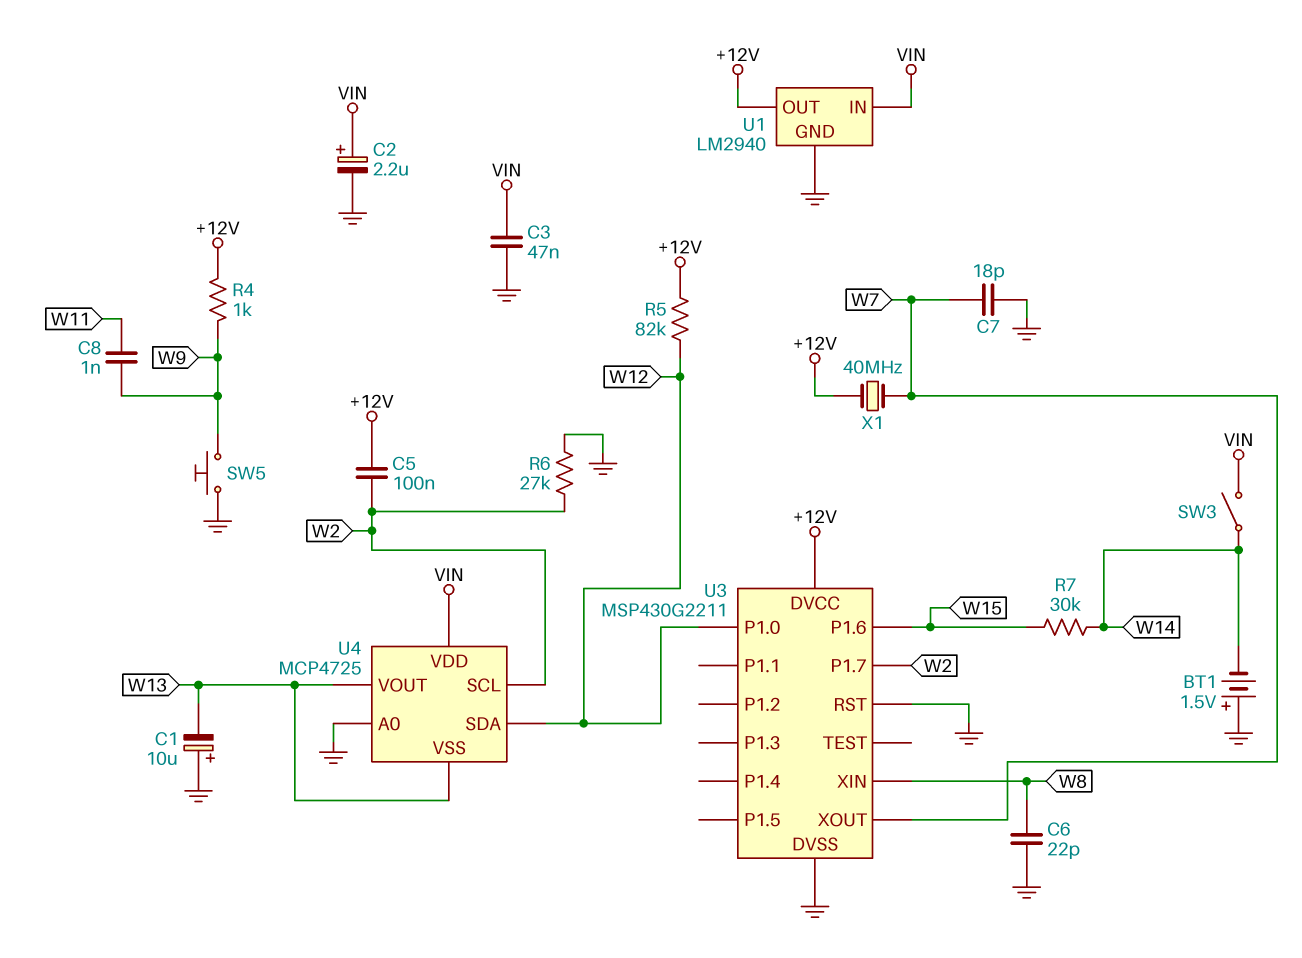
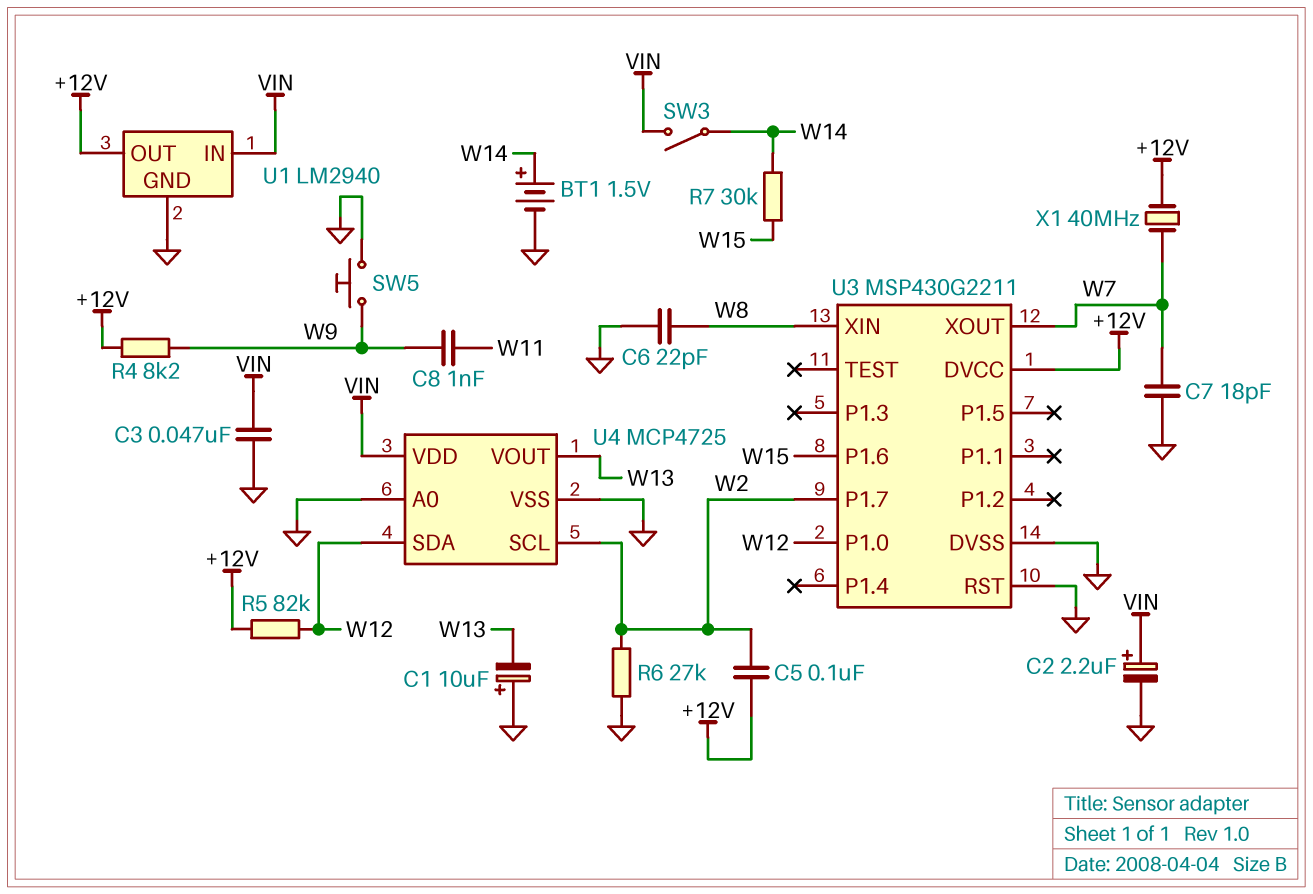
BT1: 1.5V (plus GND, minus W14) -> 1.5V (plus W14, minus GND)
R4: 1k (+12V, W9) -> 8.2k (+12V, W9)
U4 pin VSS: W13 -> GND

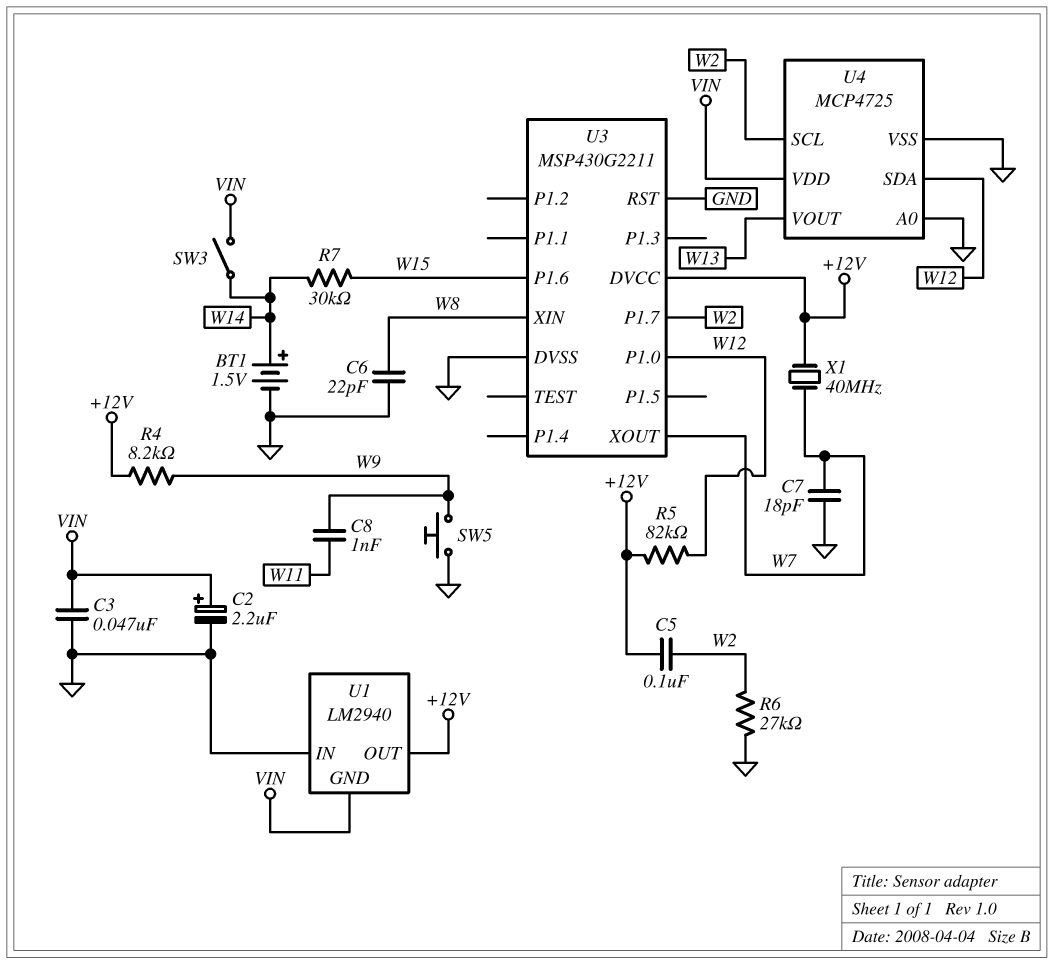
C1: 10uF (plus GND, minus W13) -> none
U1 pin GND: GND -> VIN
U1 pin IN: VIN -> GND

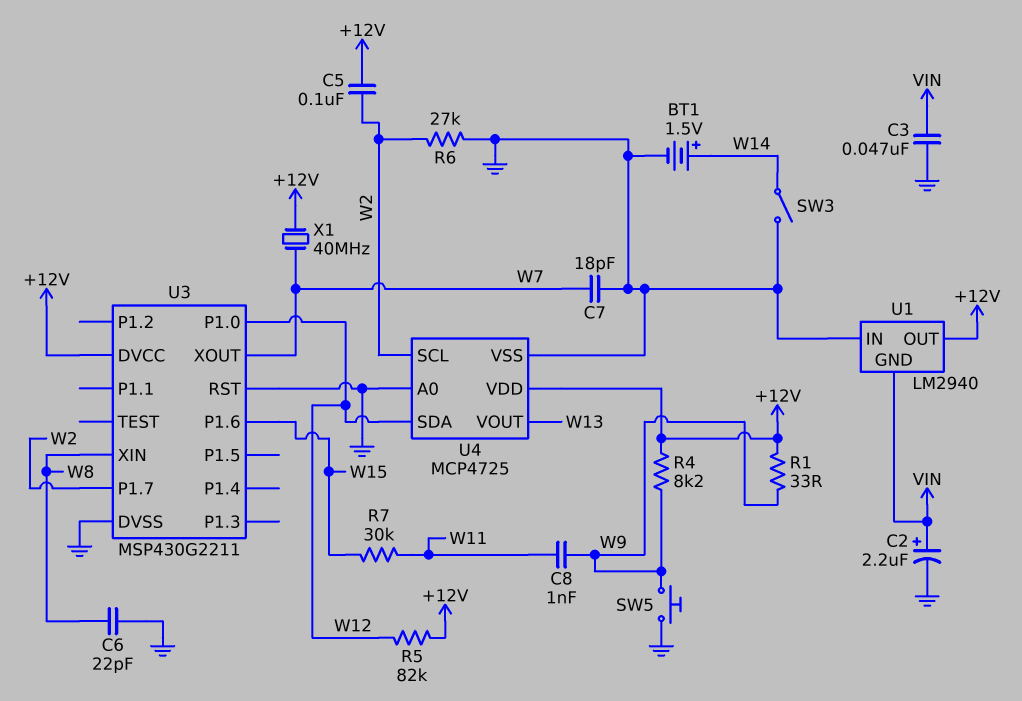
R1: none -> 33 (+12V, W9)
R7: 30k (W14, W15) -> 30k (W11, W15)
SW3: switch (VIN, W14) -> switch (GND, W14)
U4 pin VDD: VIN -> +12V

